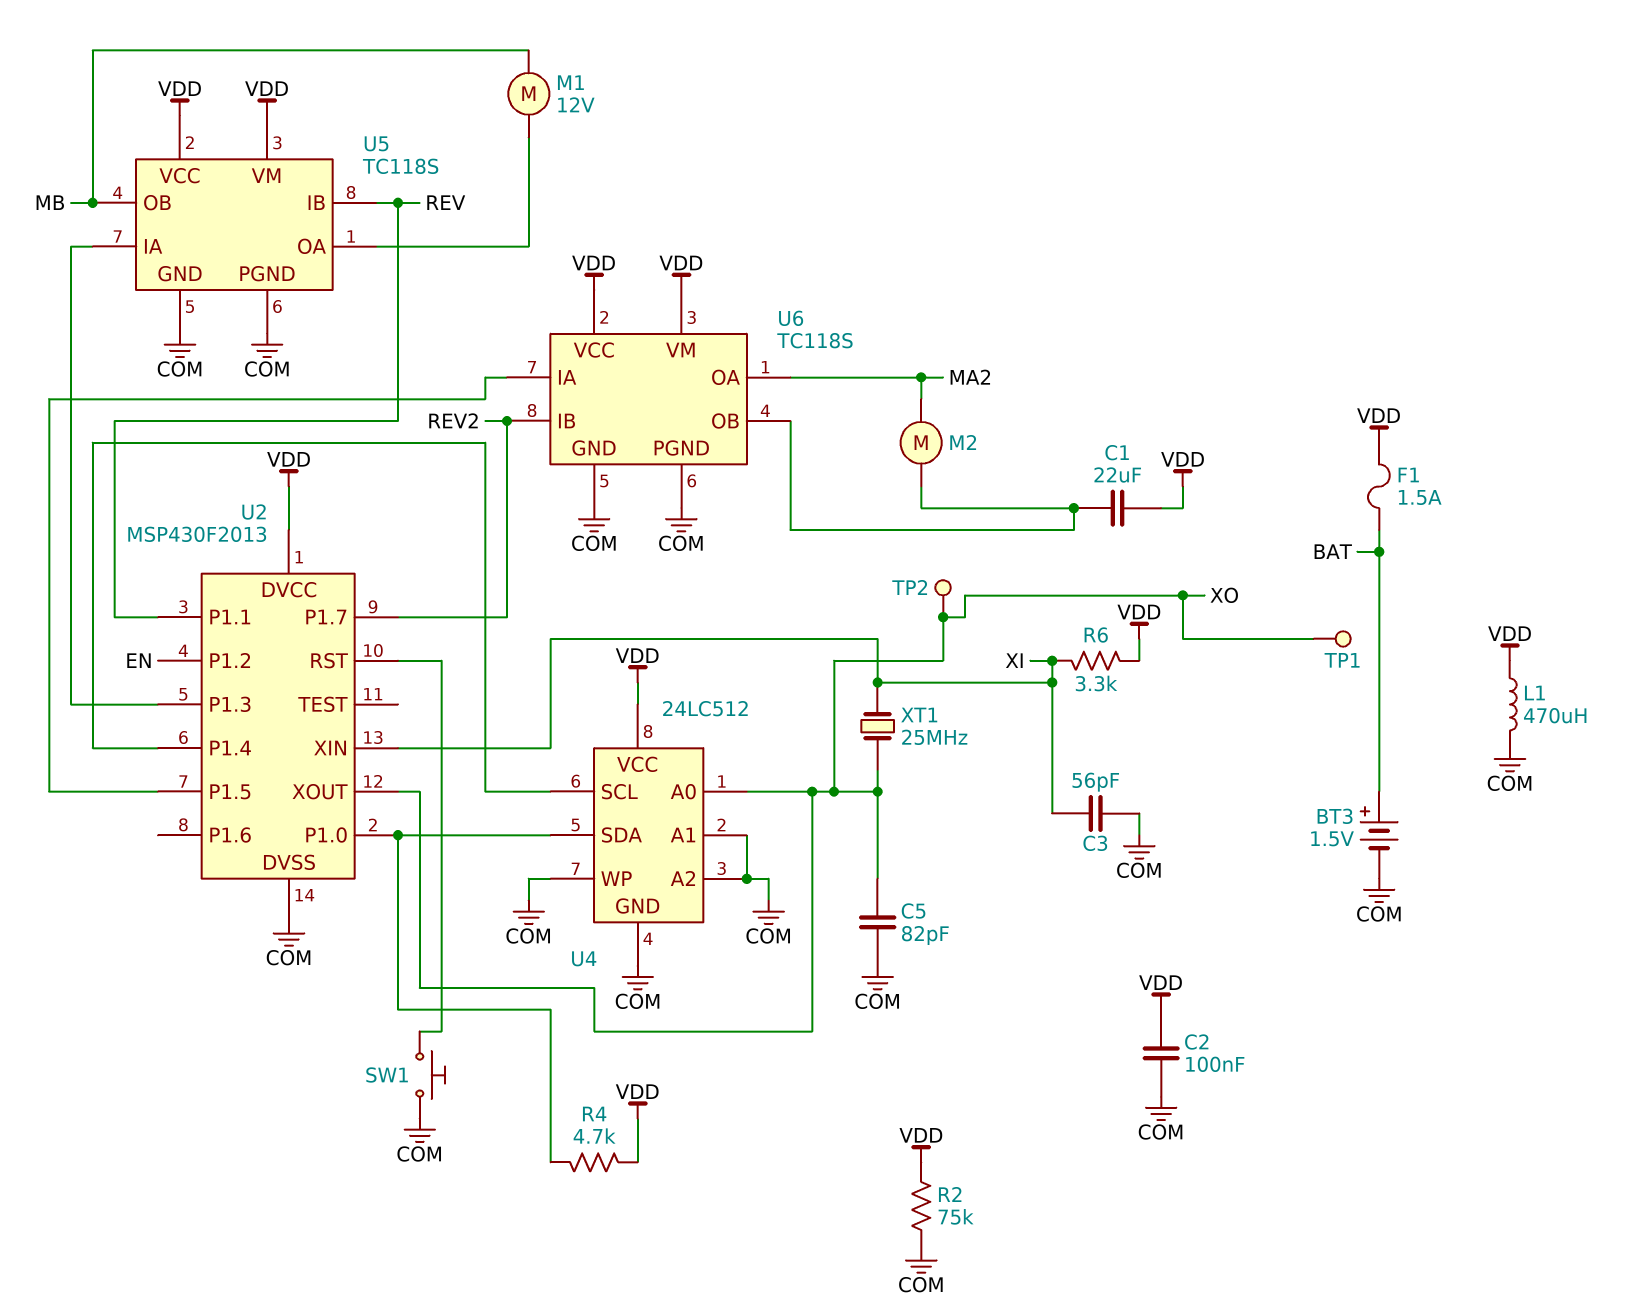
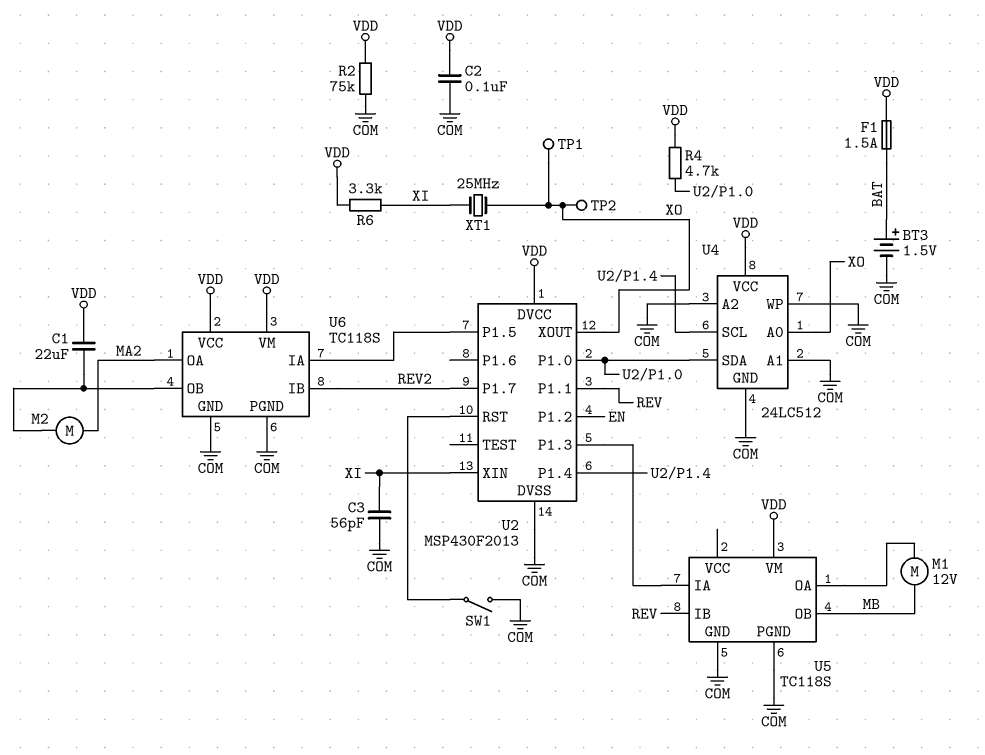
C5: 82pF (COM, XO) -> none
L1: 470uH (COM, VDD) -> none
SW1: button (COM, U2/RST) -> switch (COM, U2/RST)
U5 pin VCC: VDD -> none

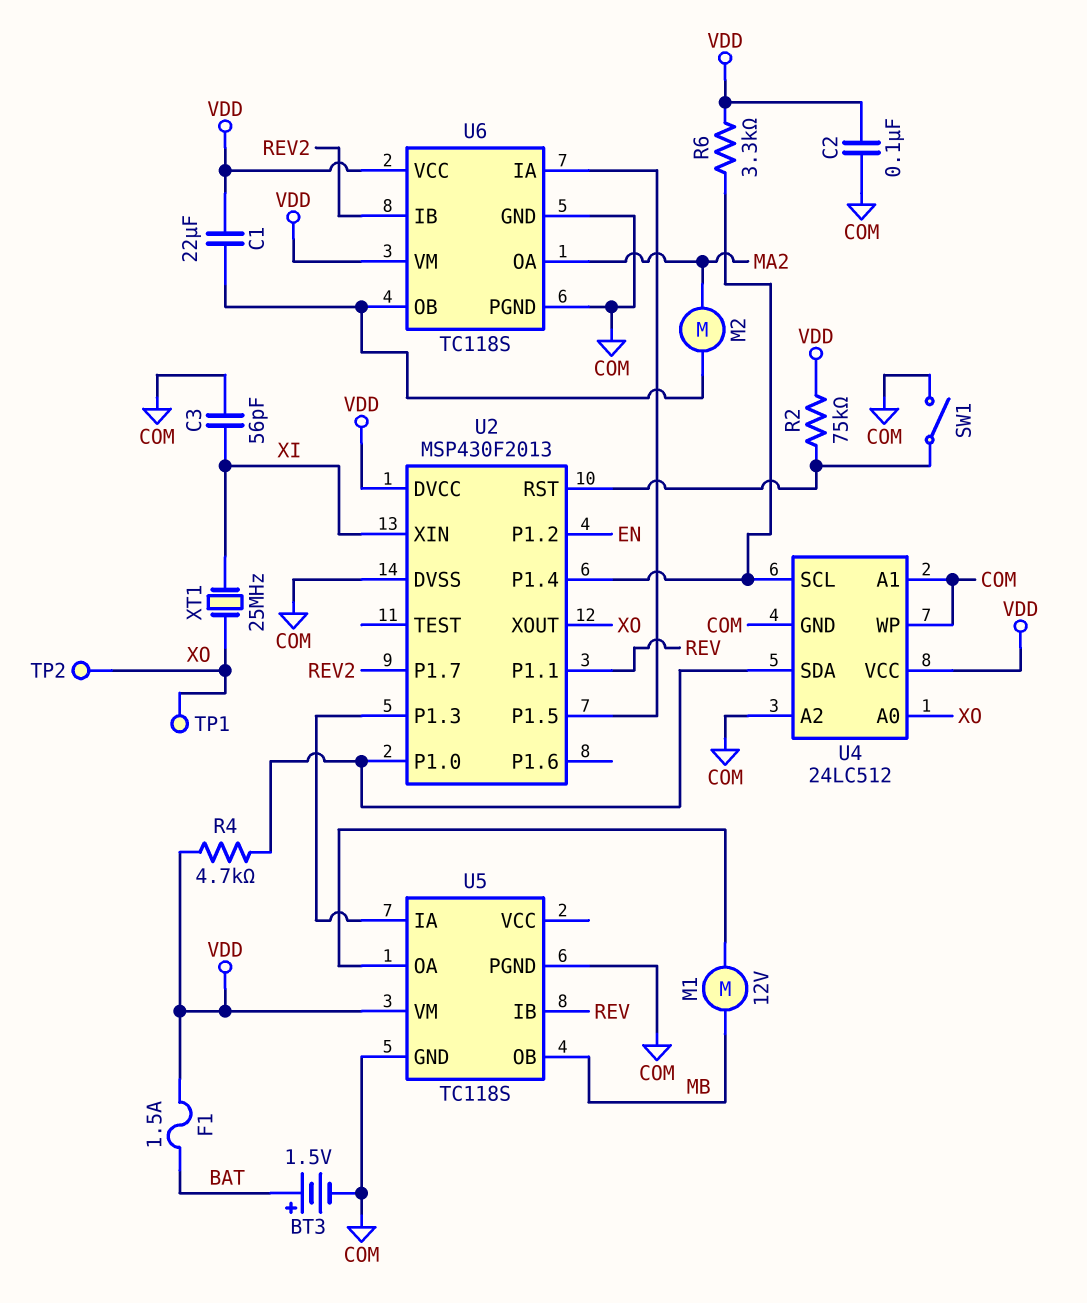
R2: 75k (COM, VDD) -> 75k (U2/RST, VDD)
R6: 3.3k (VDD, XI) -> 3.3k (U2/P1.4, VDD)

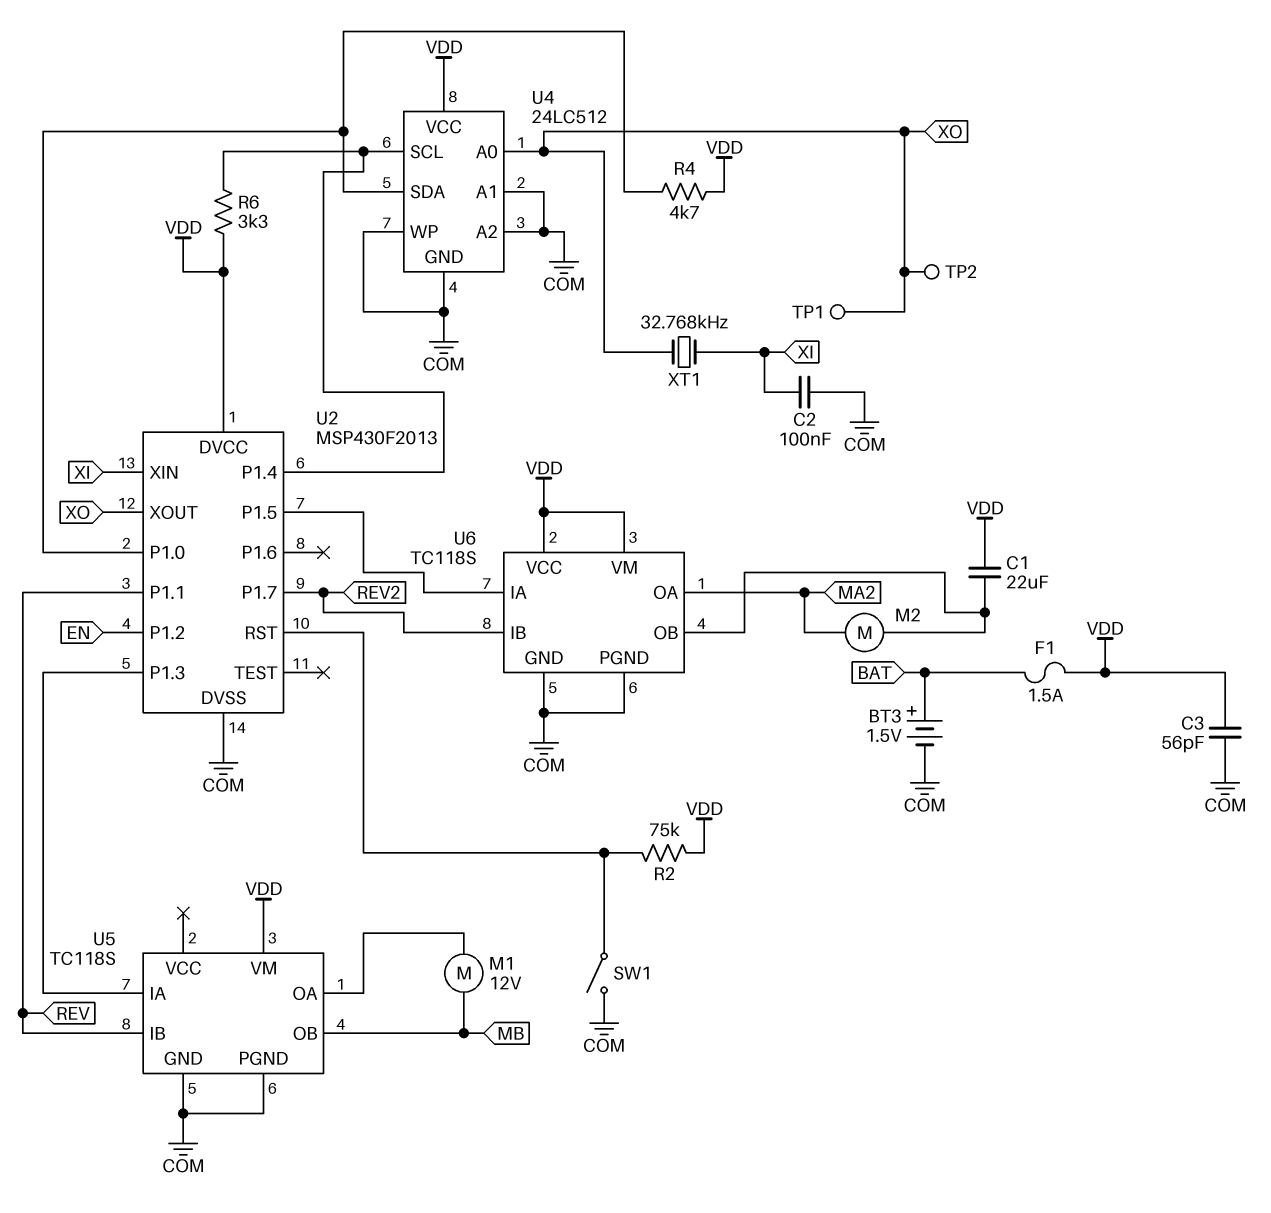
C2: 100nF (COM, VDD) -> 100nF (COM, XI)
C3: 56pF (COM, XI) -> 56pF (COM, VDD)
XT1: 25MHz (XI, XO) -> 32.768kHz (XI, XO)

